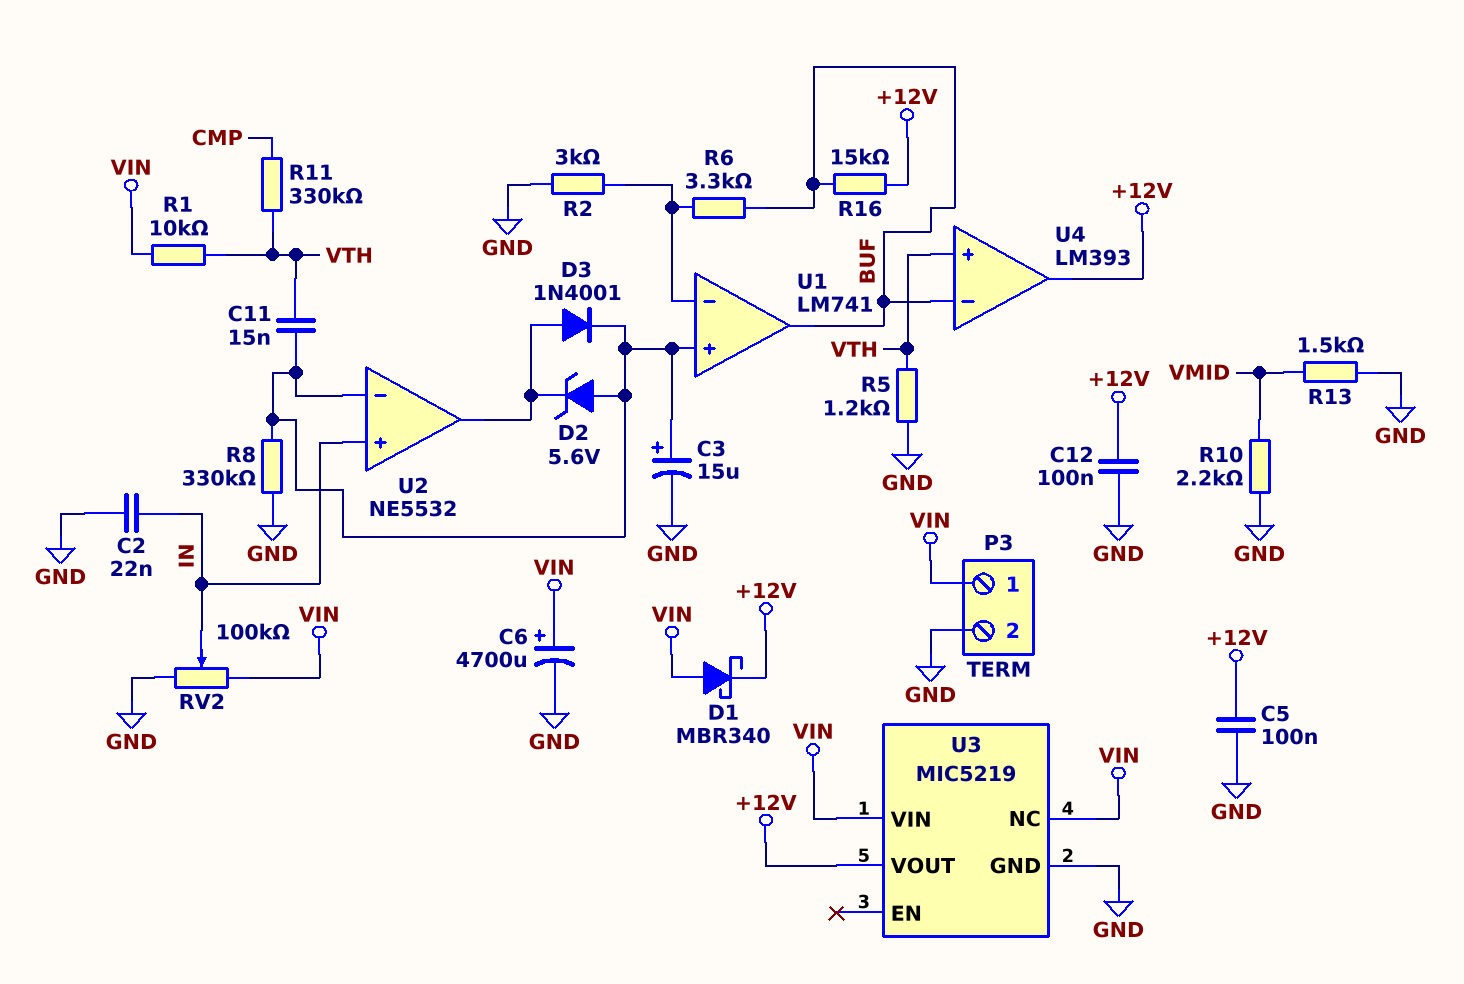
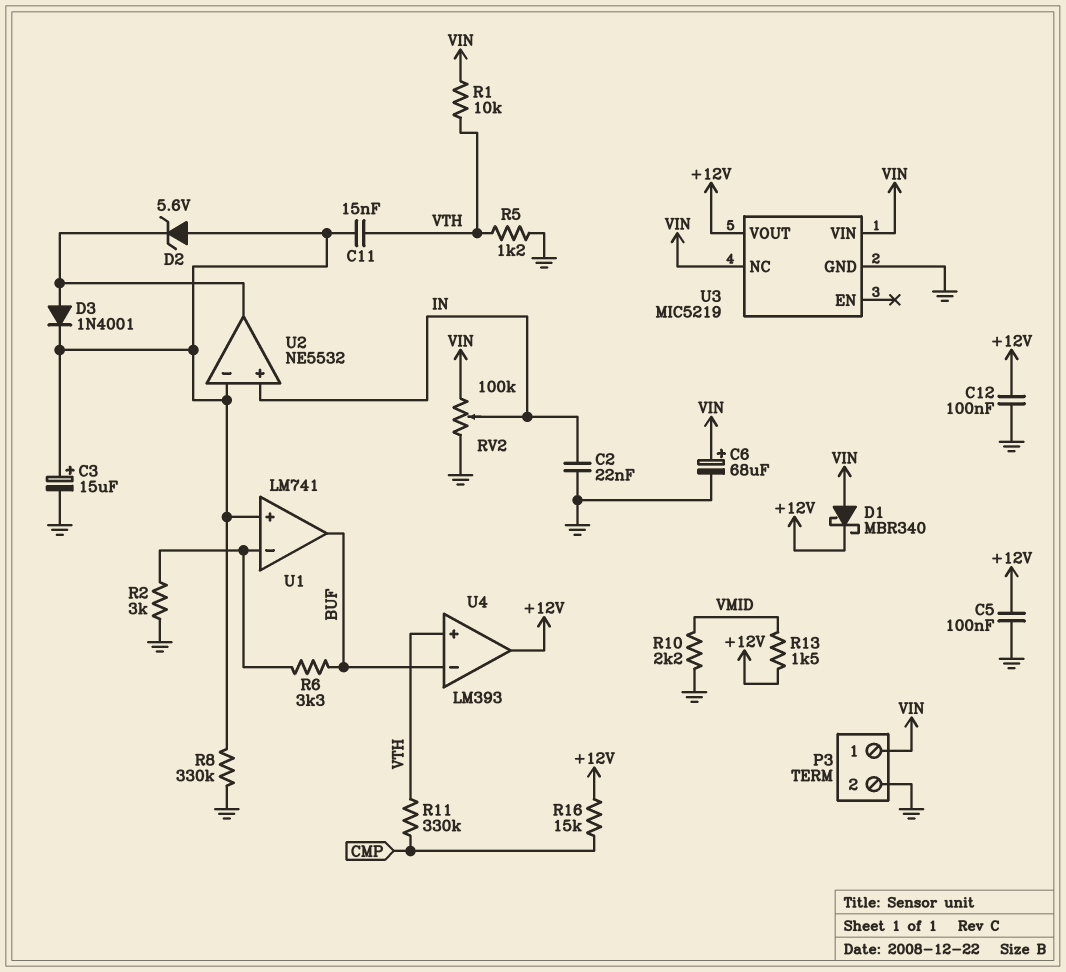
C6: 4700uF (plus VIN, minus GND) -> 68uF (plus VIN, minus GND)
R13: 1.5k (GND, VMID) -> 1.5k (+12V, VMID)
R16: 15k (+12V, BUF) -> 15k (+12V, CMP)

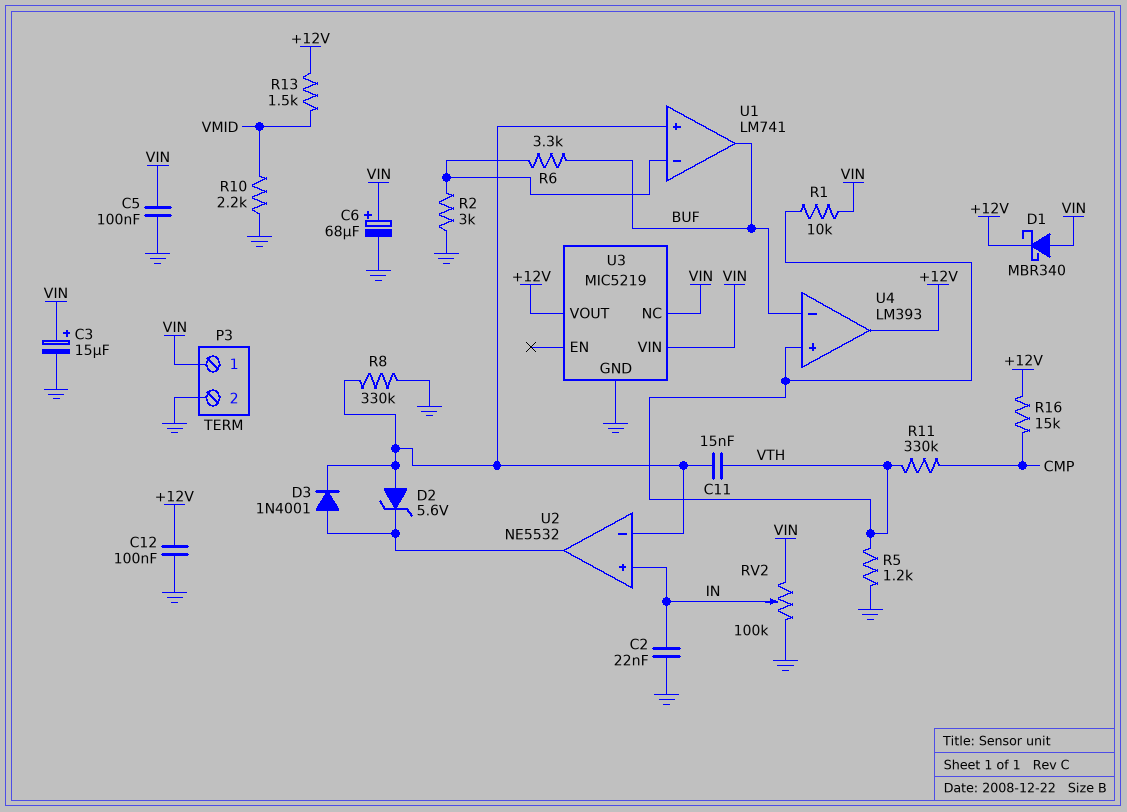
C3: 15uF (plus U1/in+, minus GND) -> 15uF (plus VIN, minus GND)
C5: 100nF (+12V, GND) -> 100nF (GND, VIN)

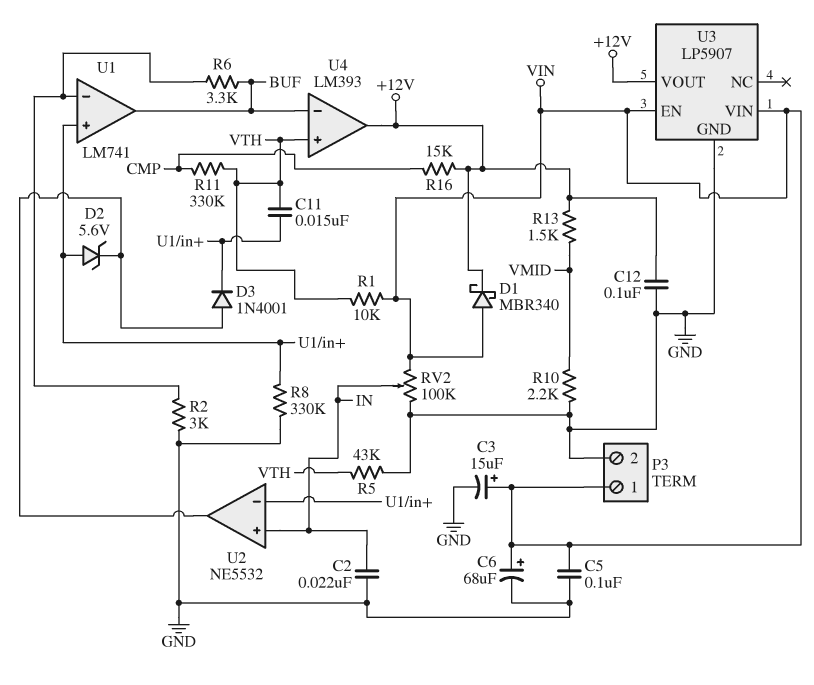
R5: 1.2k (GND, VTH) -> 43k (GND, VTH)
U3: MIC5219 -> LP5907
U3 pin EN: none -> VIN
U3 pin NC: VIN -> none

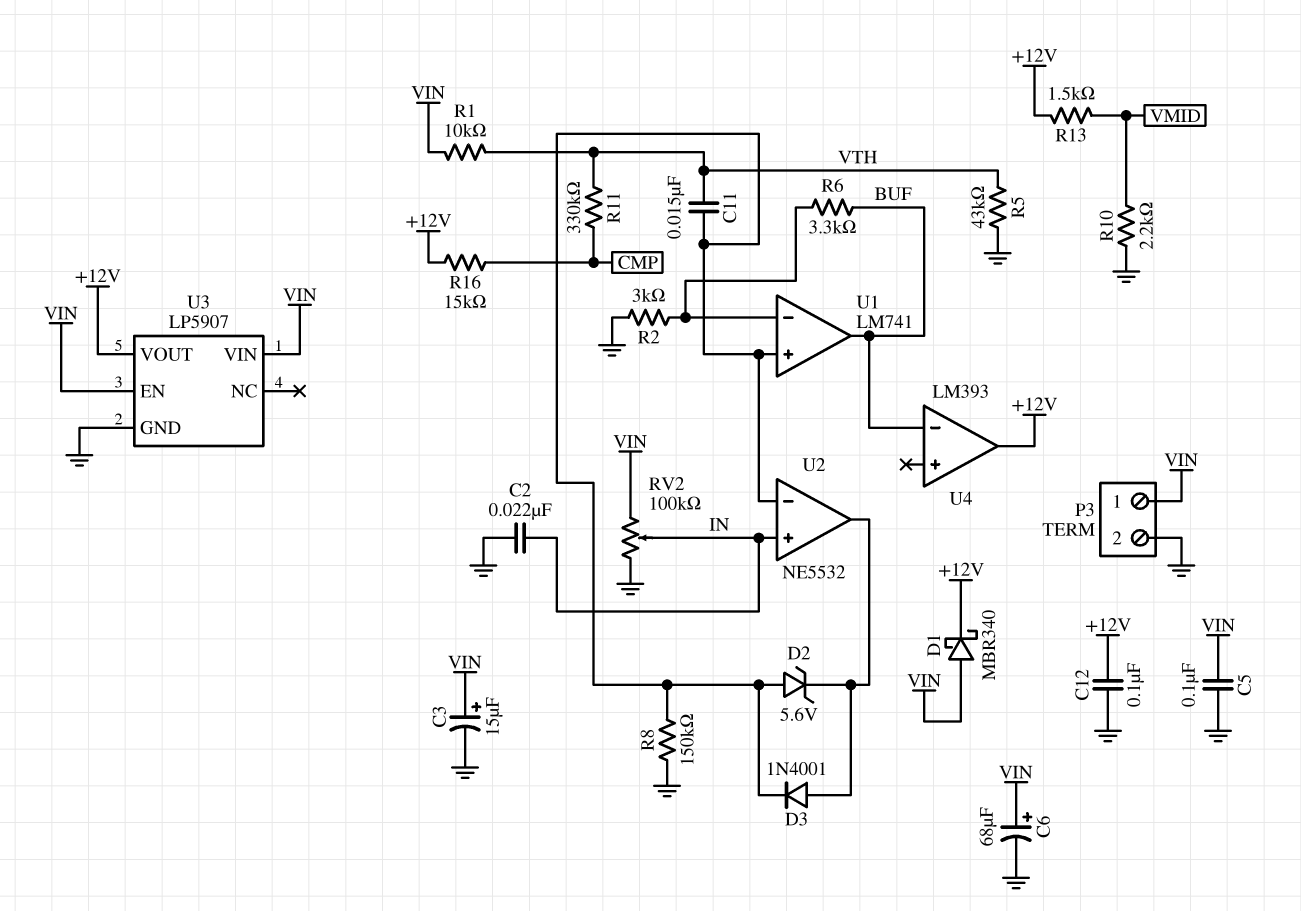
R8: 330k (GND, U1/in+) -> 150k (GND, U1/in+)
U4 pin in+: VTH -> none

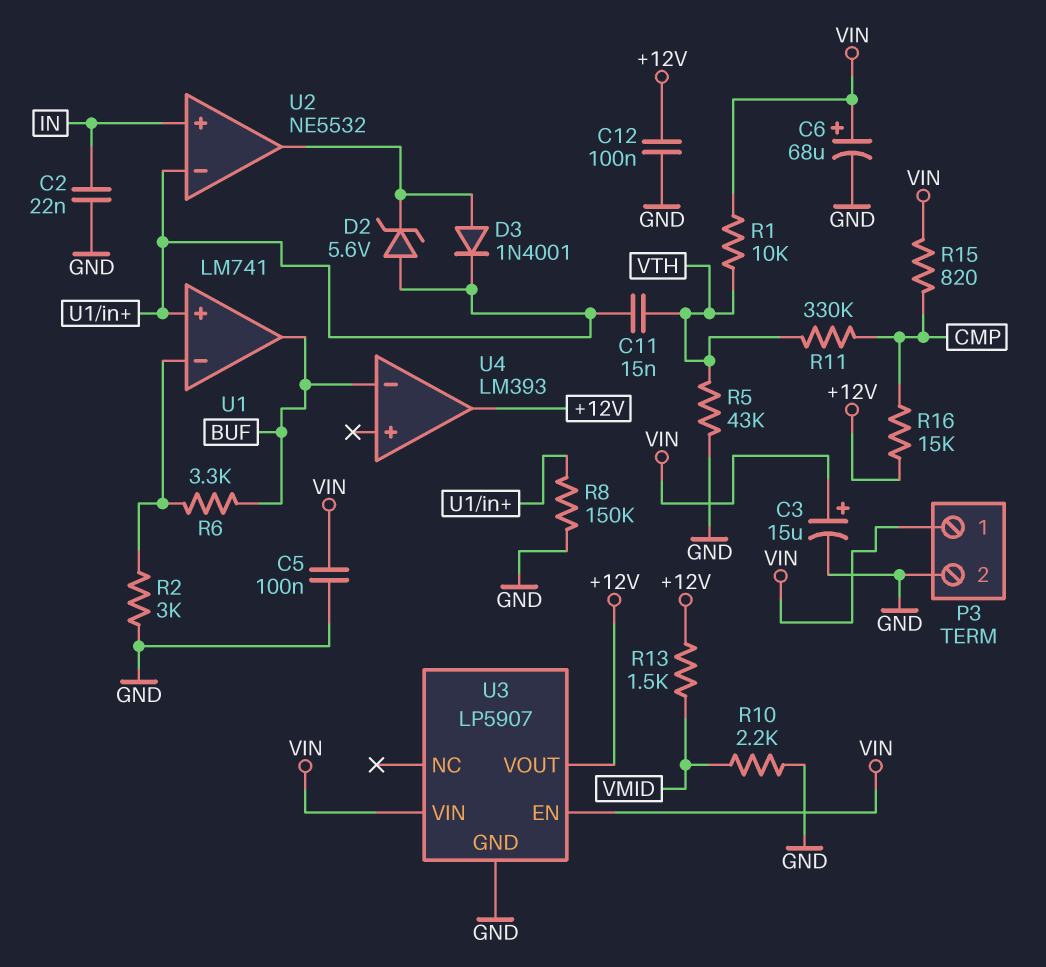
D1: schottky MBR340 (A VIN, K +12V) -> none
R15: none -> 820 (CMP, VIN)
RV2: 100k (GND, VIN, wiper IN) -> none

